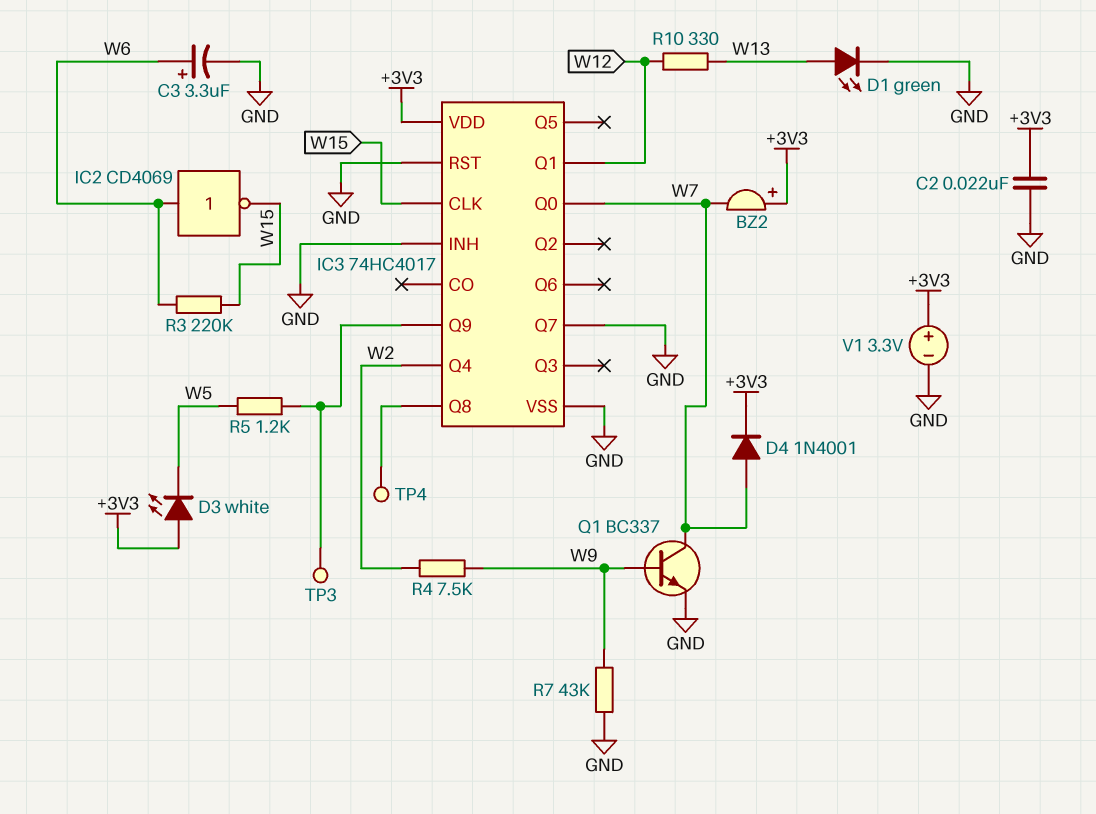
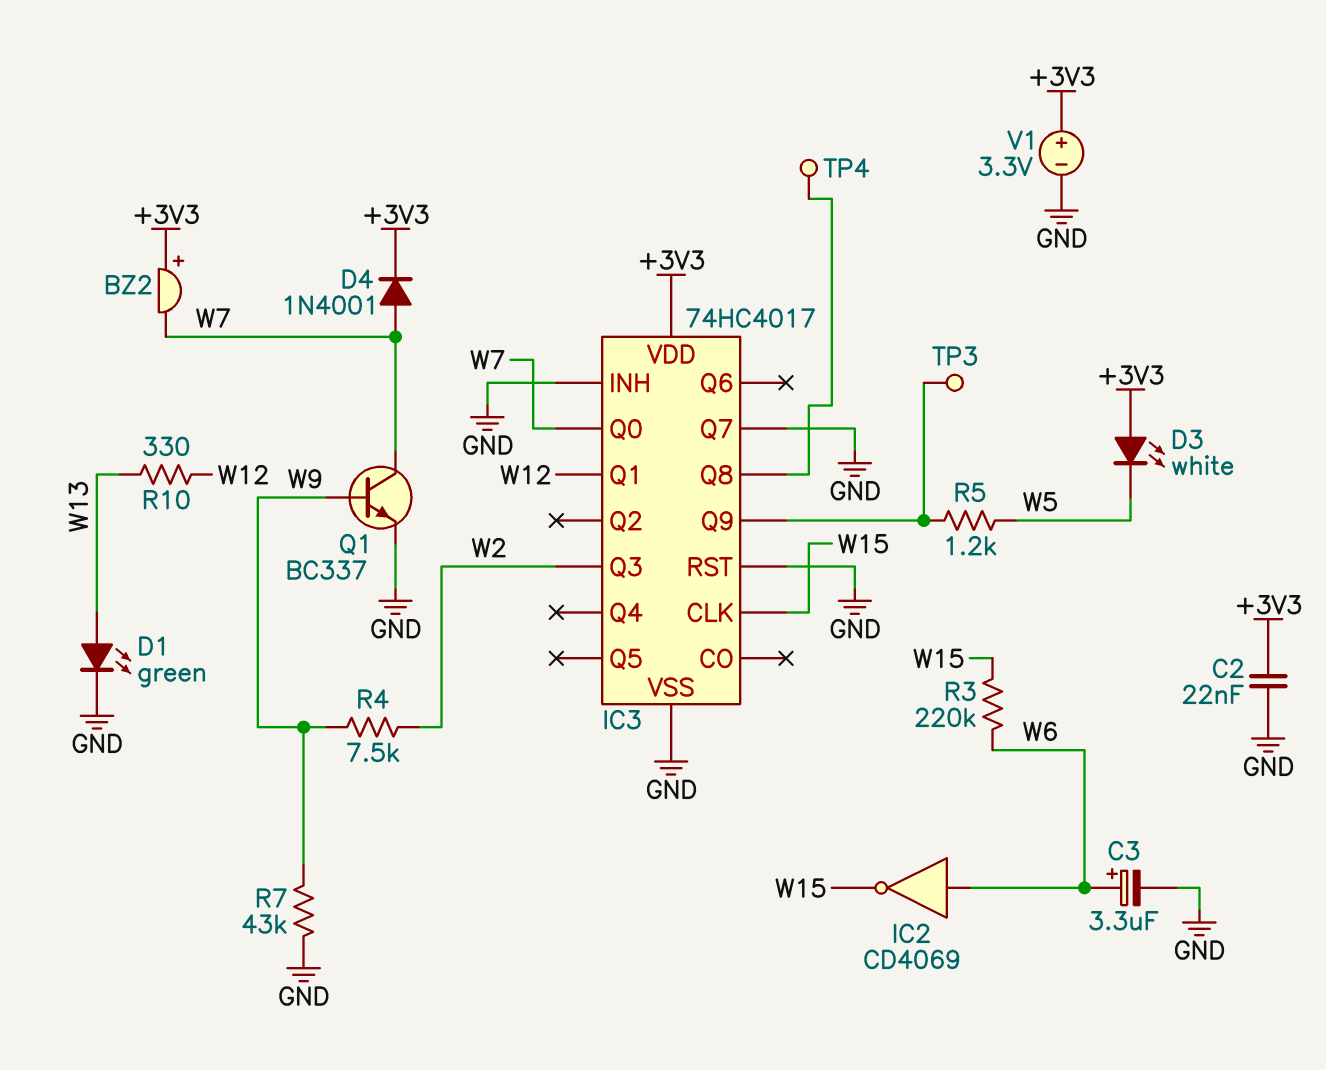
IC3 pin Q3: none -> W2
IC3 pin Q4: W2 -> none

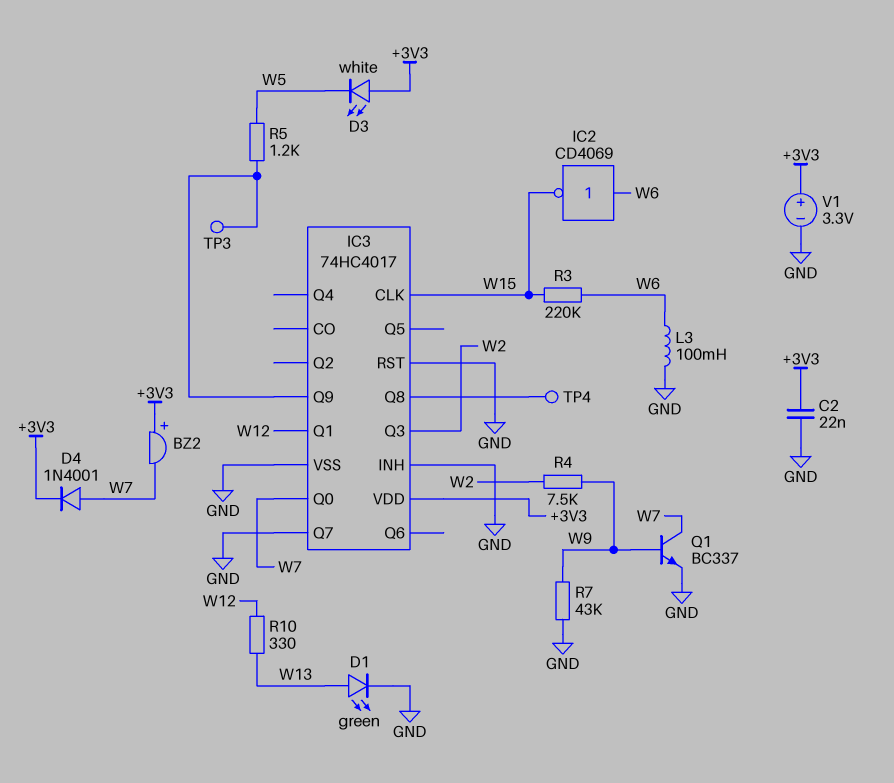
C3: 3.3uF (plus W6, minus GND) -> none
L3: none -> 100mH (GND, W6)

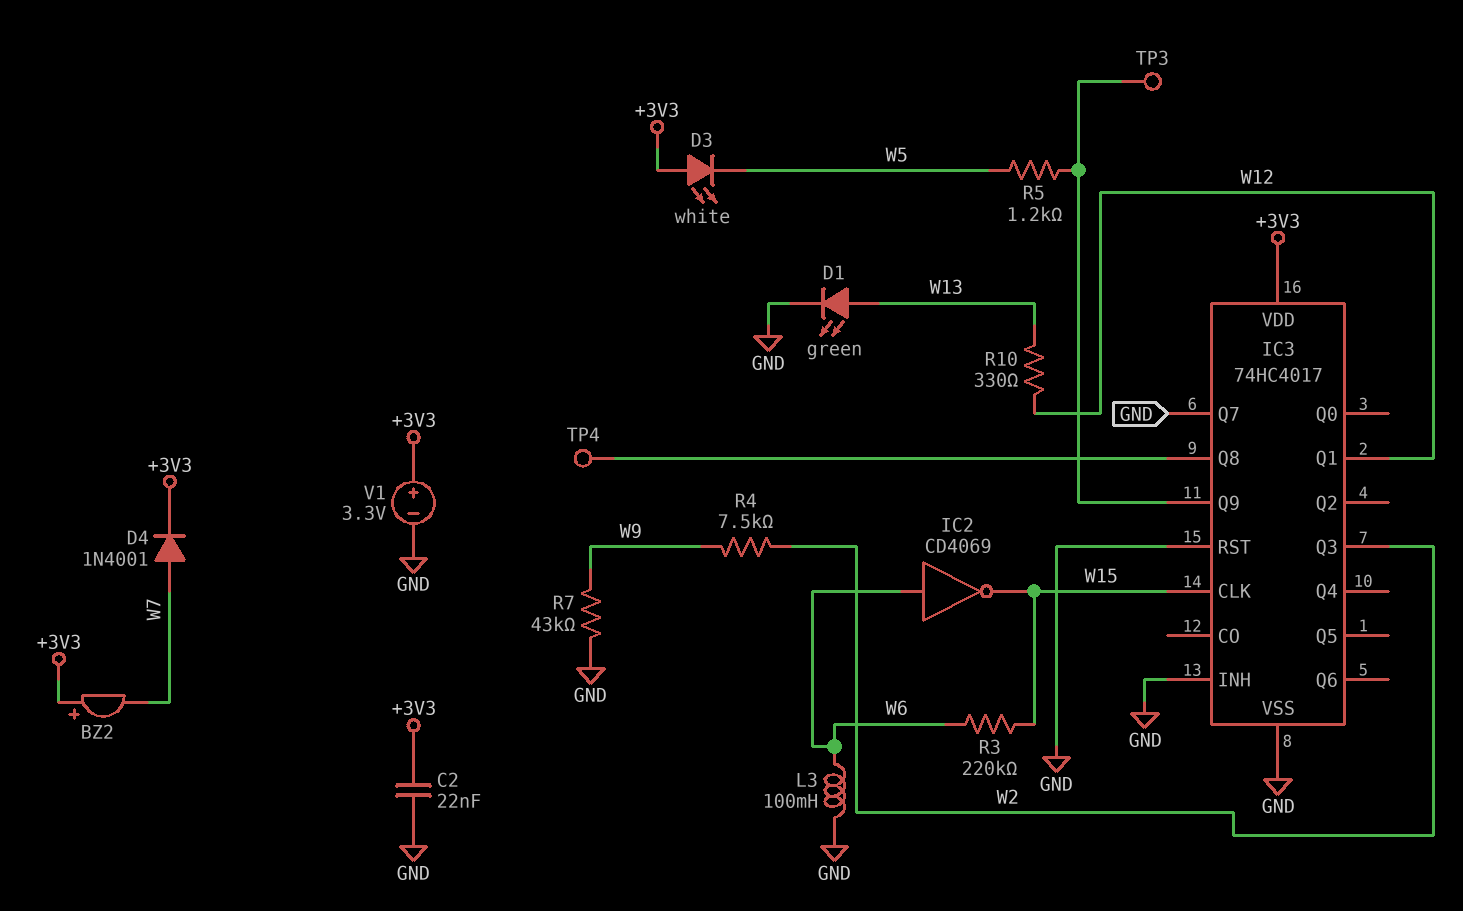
IC3 pin Q0: W7 -> none
Q1: NPN BC337 (B W9, C W7, E GND) -> none

